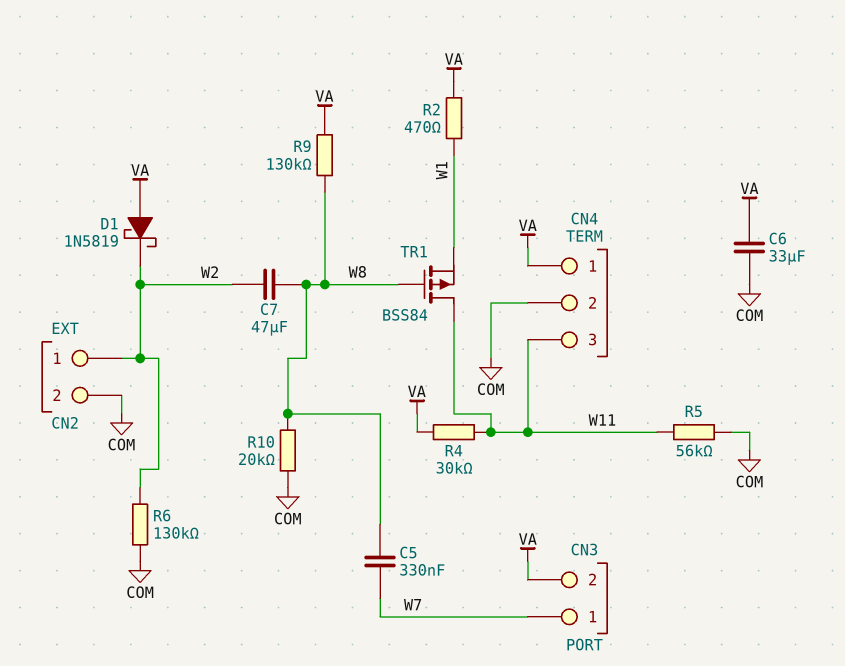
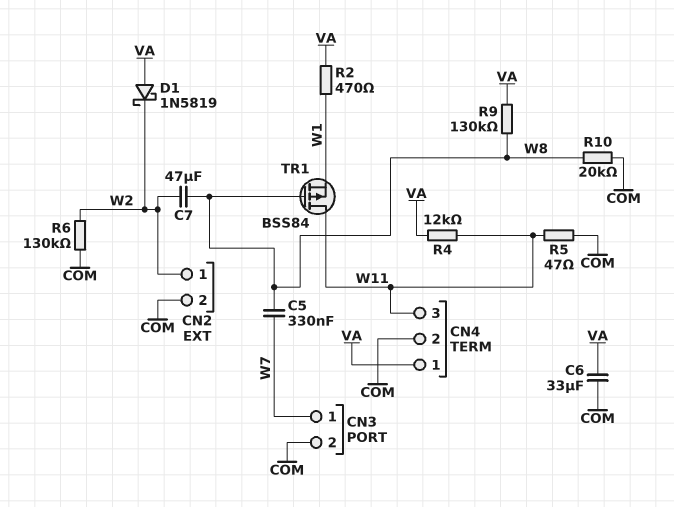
CN3 pin 2: VA -> COM
R4: 30k (VA, W11) -> 12k (VA, W11)
R5: 56k (COM, W11) -> 47 (COM, W11)

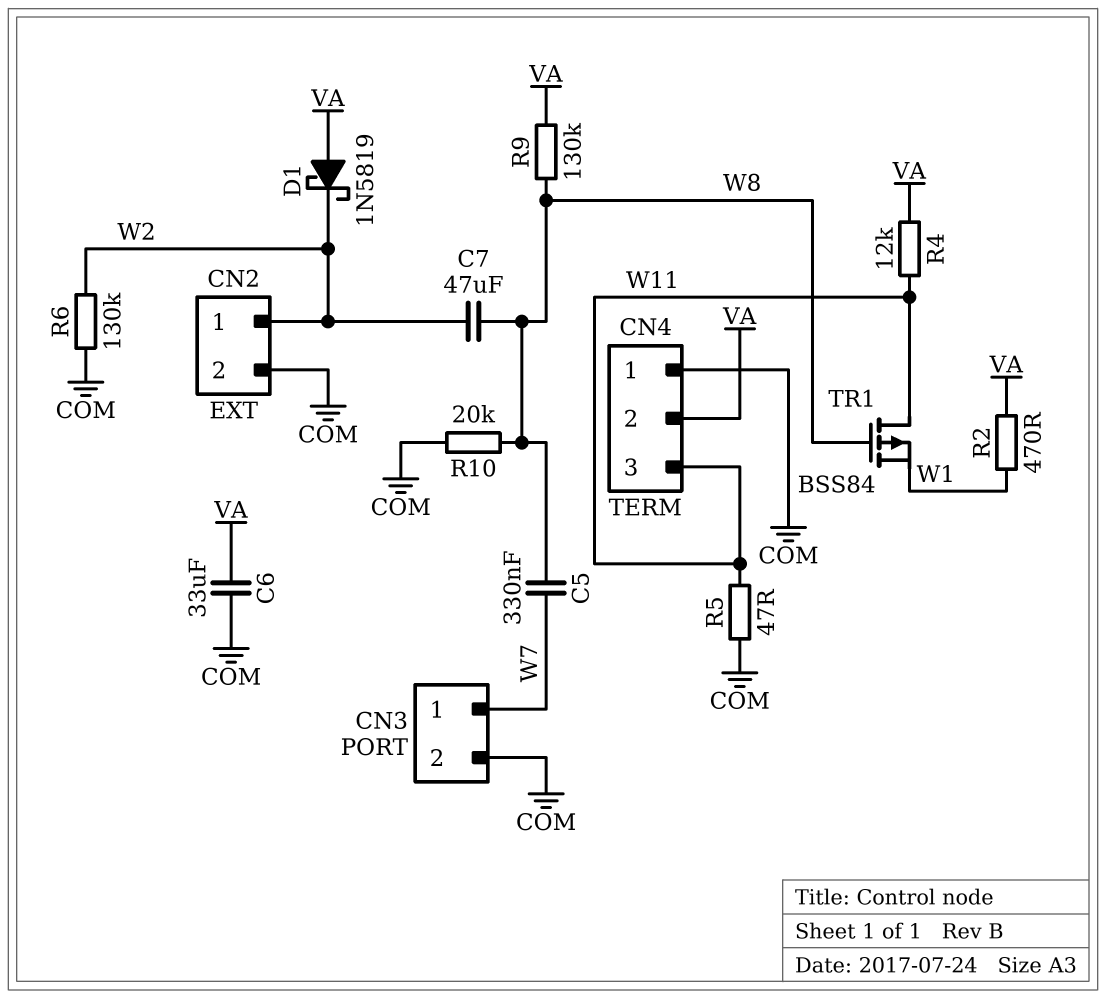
CN4 pin 1: VA -> COM
CN4 pin 2: COM -> VA

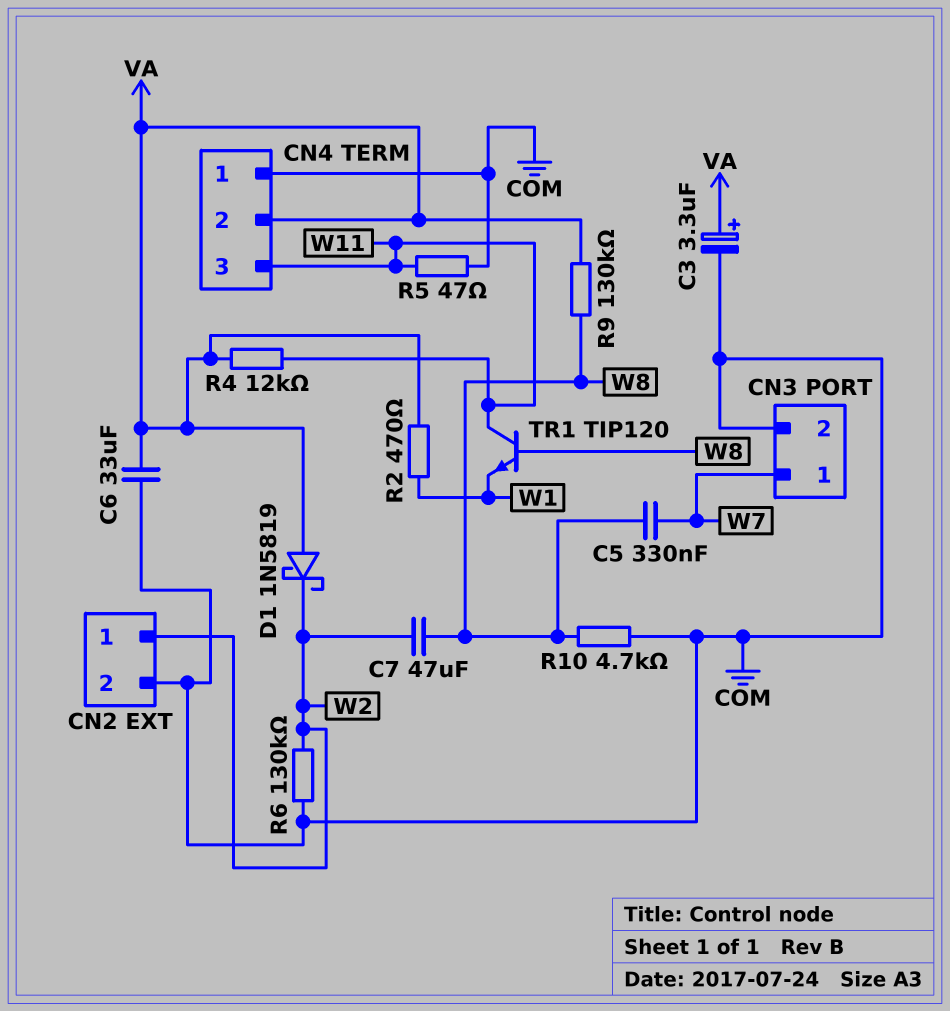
C3: none -> 3.3uF (plus VA, minus COM)
R10: 20k (COM, W8) -> 4.7k (COM, W8)
TR1: PMOS BSS84 (G W8, D W11, S W1) -> NPN TIP120 (B W8, C W11, E W1)

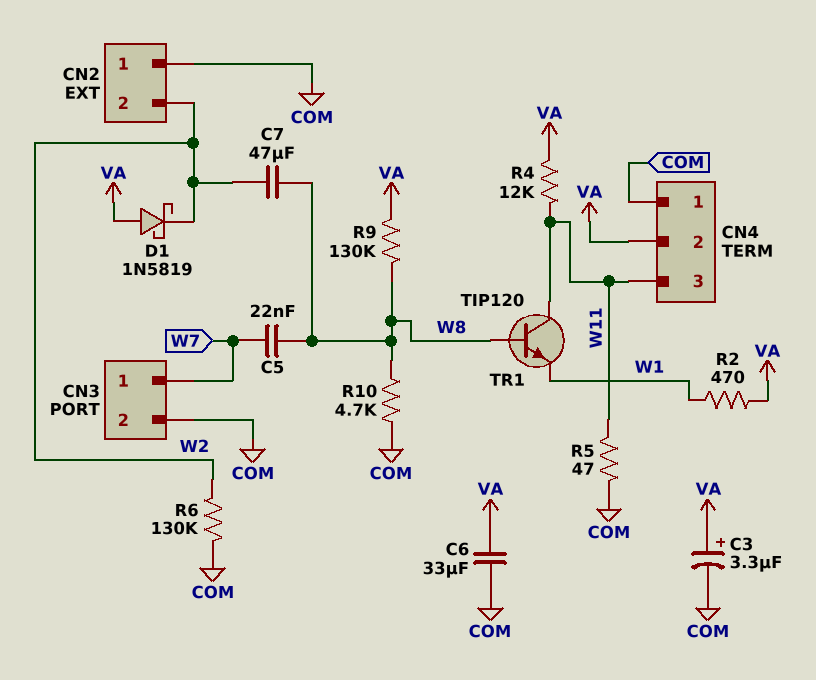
C5: 330nF (W7, W8) -> 22nF (W7, W8)
CN2 pin 1: W2 -> COM
CN2 pin 2: COM -> W2

